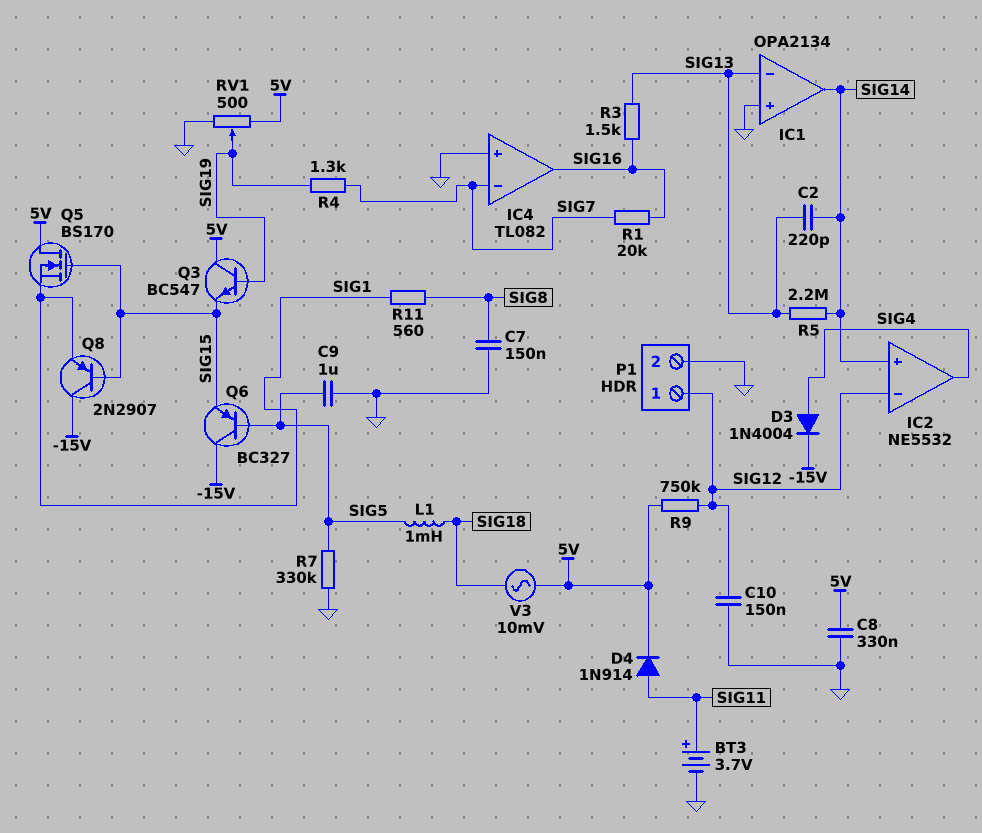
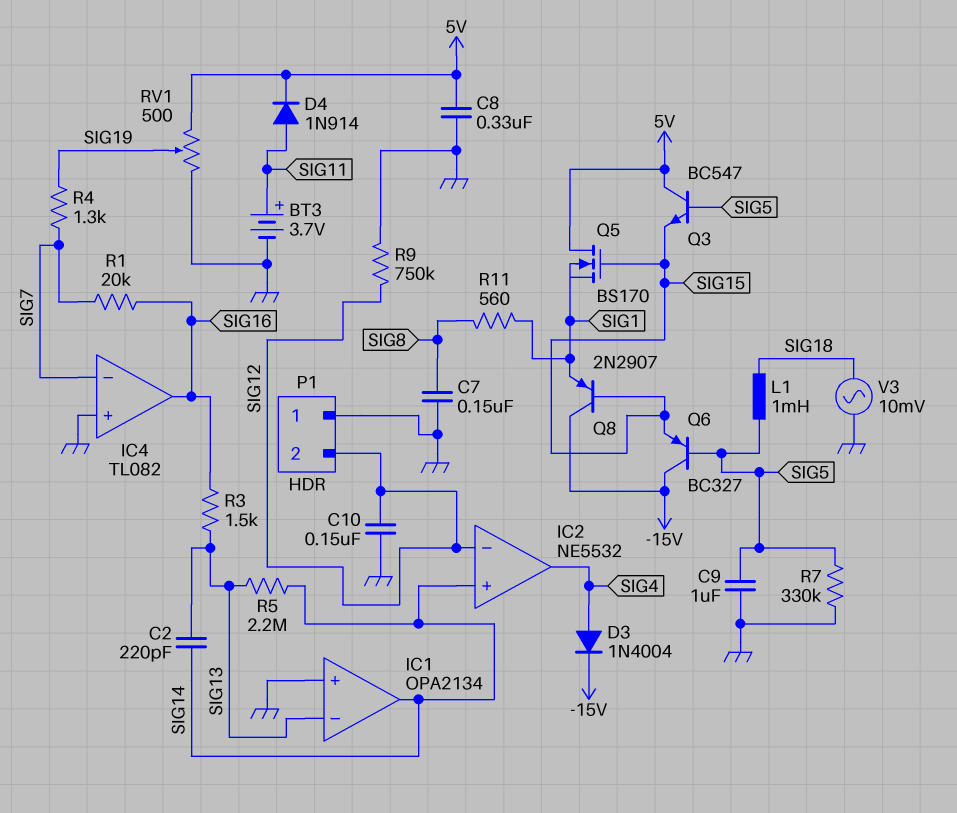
P1 pin 1: SIG12 -> GND
P1 pin 2: GND -> SIG12
Q3: NPN BC547 (B SIG19, C 5V, E SIG15) -> NPN BC547 (B SIG5, C 5V, E SIG15)
R9: 750k (5V, SIG12) -> 750k (GND, SIG12)
V3: AC 10mV (5V, SIG18) -> AC 10mV (GND, SIG18)

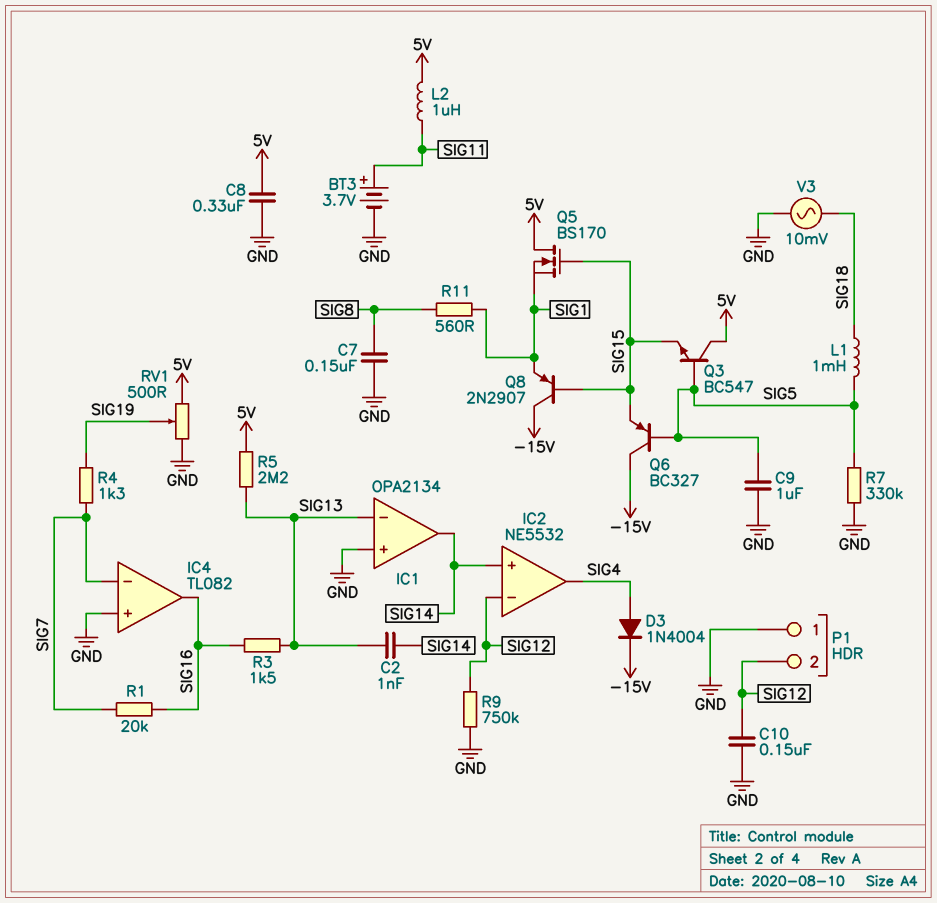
C2: 220pF (SIG13, SIG14) -> 1nF (SIG13, SIG14)
D4: diode 1N914 (A SIG11, K 5V) -> none
L2: none -> 1uH (5V, SIG11)
R5: 2.2M (SIG13, SIG14) -> 2.2M (5V, SIG13)

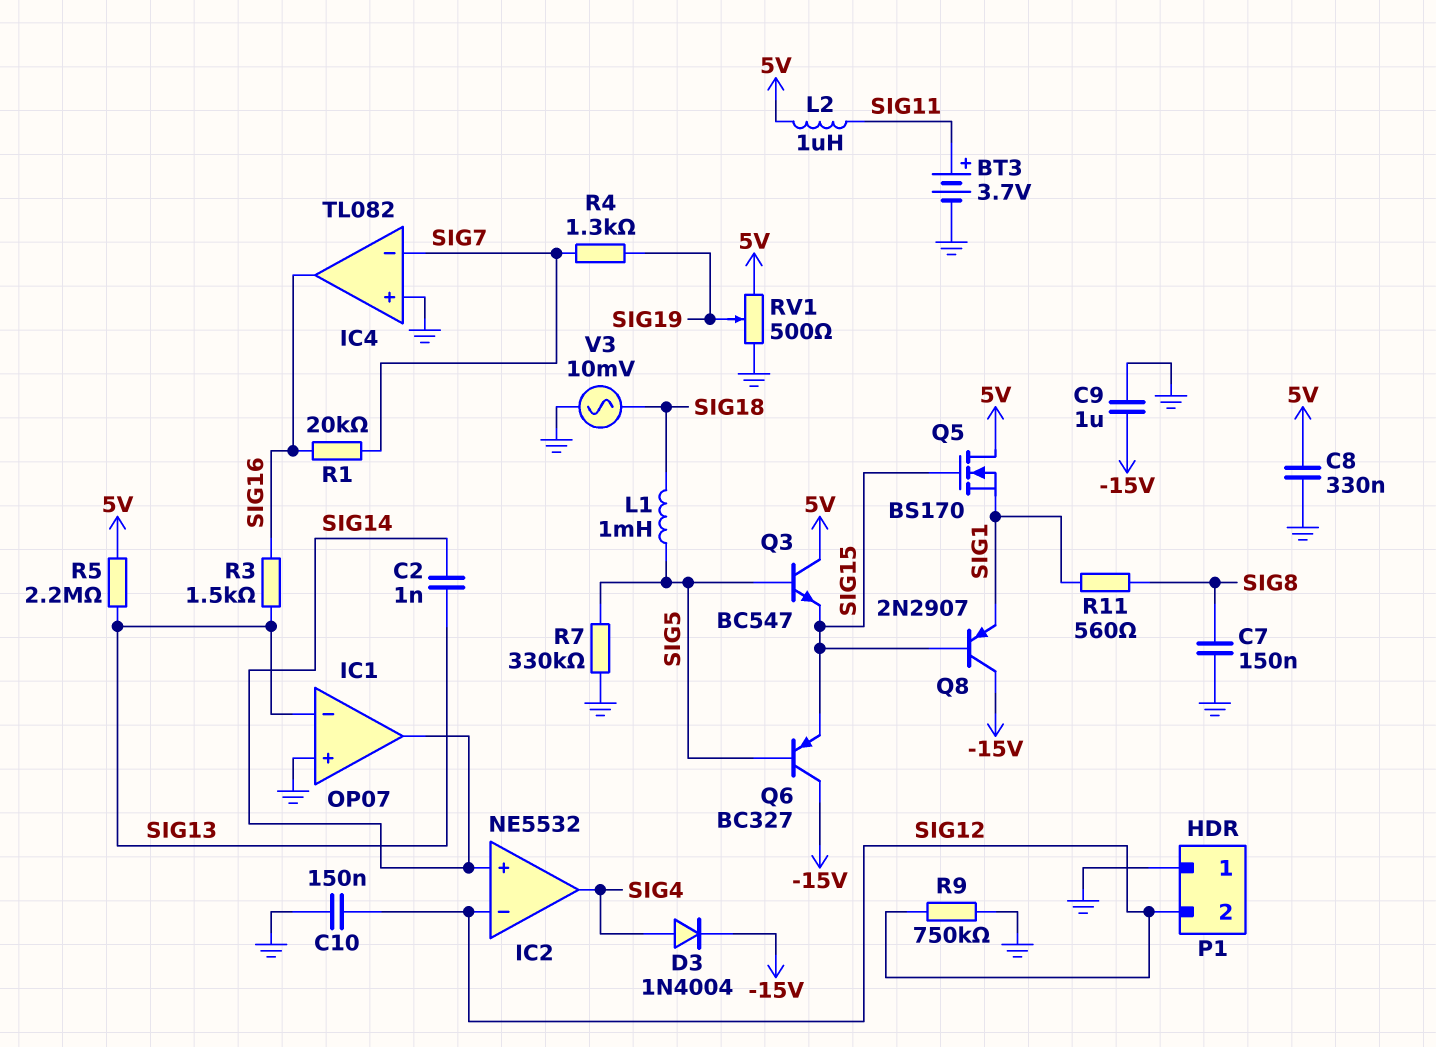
C9: 1uF (GND, SIG5) -> 1uF (-15V, GND)
IC1: OPA2134 -> OP07

